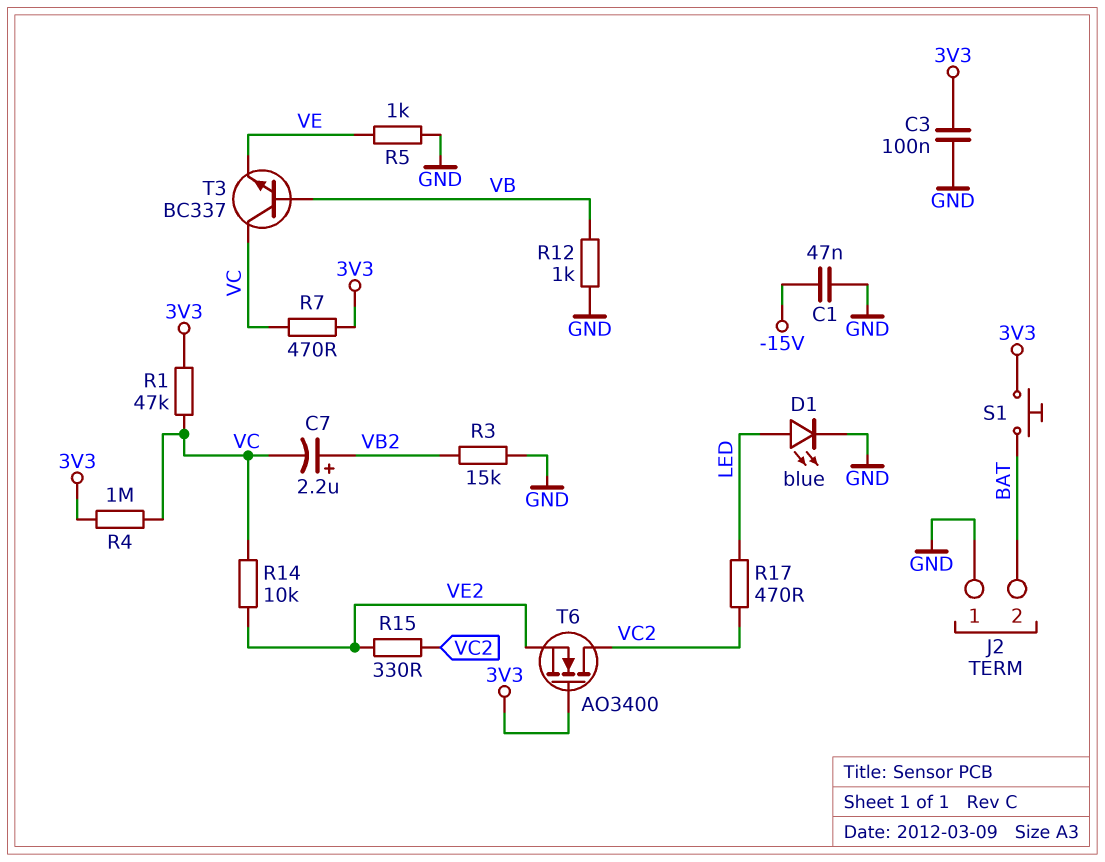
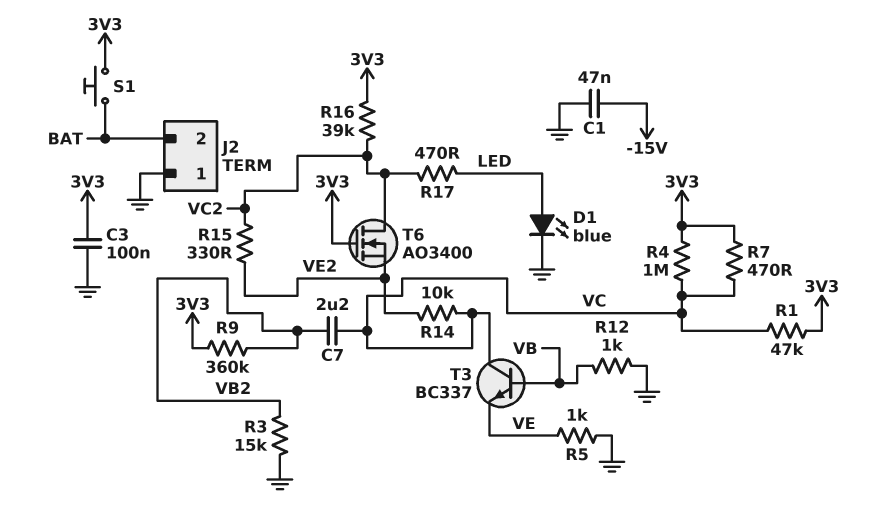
C7: 2.2uF (plus VB2, minus VC) -> 2.2uF (VB2, VC)
R9: none -> 360k (3V3, VB2)
R16: none -> 39k (3V3, VC2)

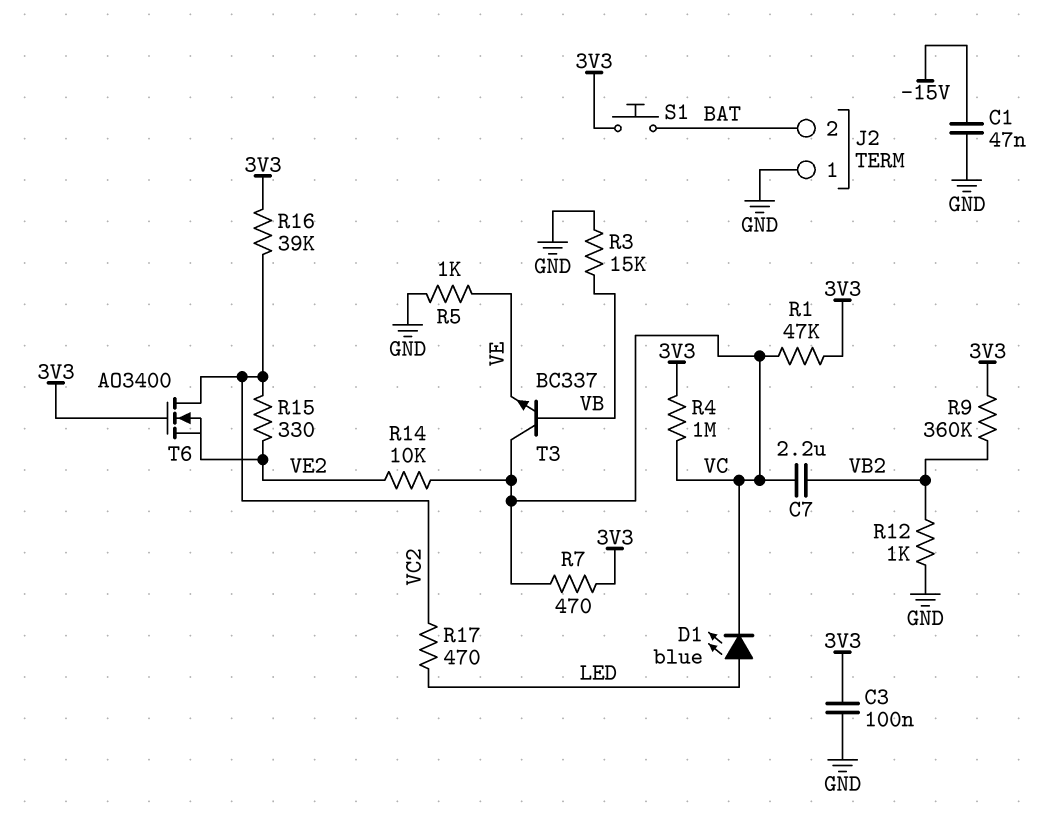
D1: LED blue (A LED, K GND) -> LED blue (A LED, K VC)
R3: 15k (GND, VB2) -> 15k (GND, VB)
R12: 1k (GND, VB) -> 1k (GND, VB2)

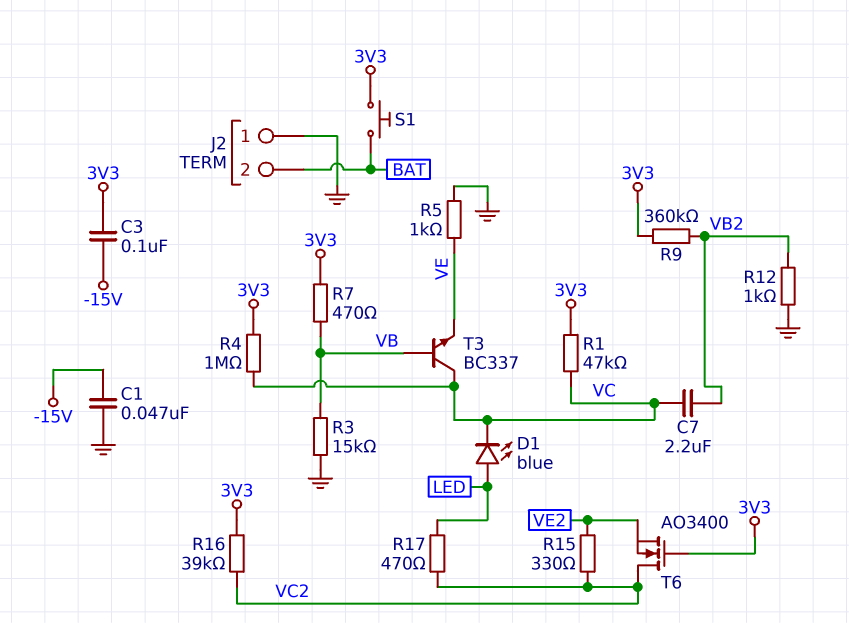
C3: 100nF (3V3, GND) -> 100nF (-15V, 3V3)
R7: 470 (3V3, VC) -> 470 (3V3, VB)
R14: 10k (VC, VE2) -> none

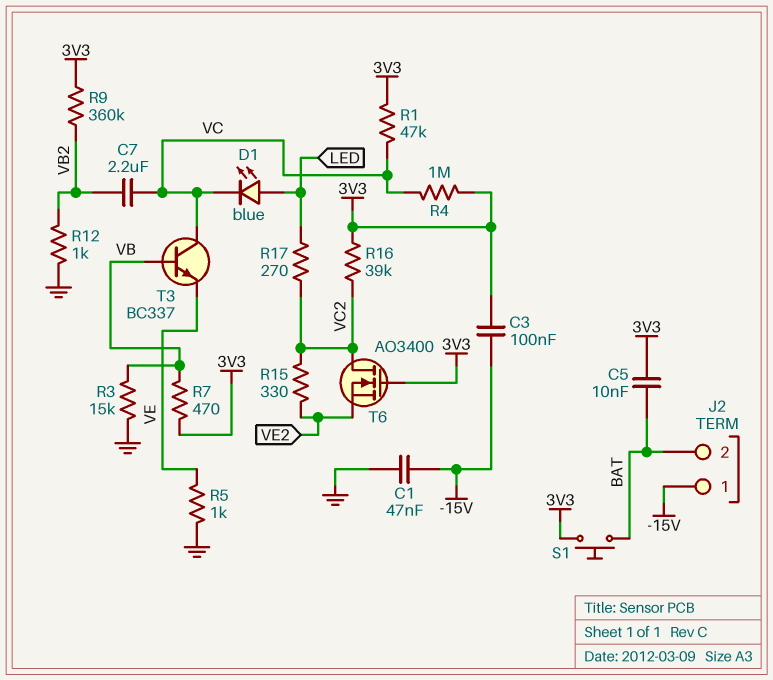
C5: none -> 10nF (3V3, BAT)
J2 pin 1: GND -> -15V
R17: 470 (LED, VC2) -> 270 (LED, VC2)

